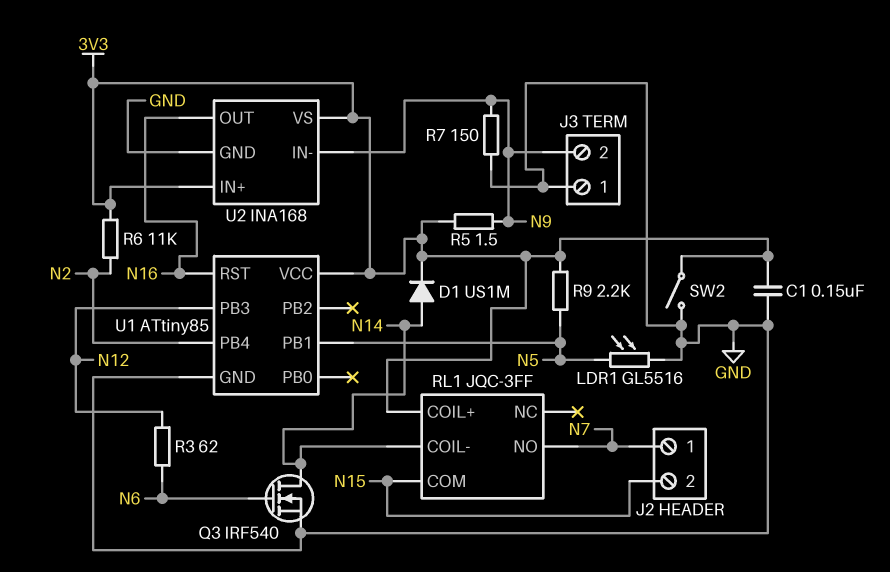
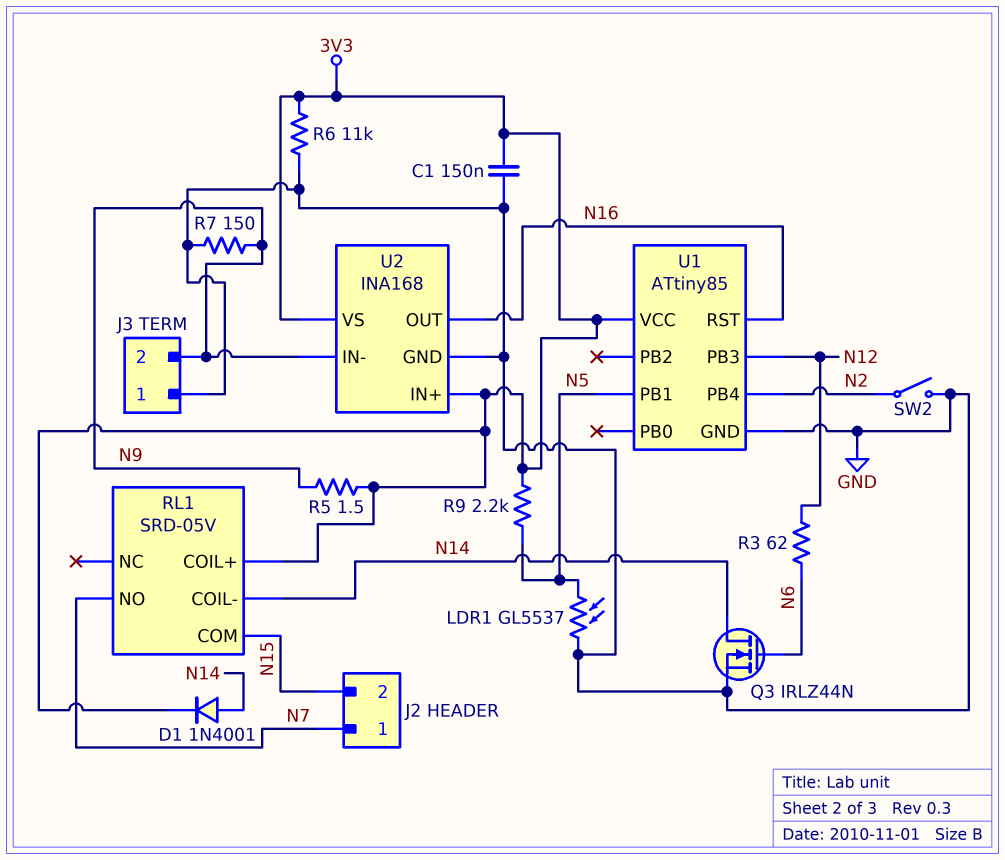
D1: diode US1M (A N14, K 3V3) -> diode 1N4001 (A N14, K 3V3)
LDR1: GL5516 (GND, N5) -> GL5537 (GND, N5)
Q3: NMOS IRF540 (G N6, D N14, S GND) -> NMOS IRLZ44N (G N6, D N14, S GND)
R6: 11k (3V3, N2) -> 11k (3V3, GND)
RL1: JQC-3FF -> SRD-05V
SW2: switch (3V3, GND) -> switch (GND, N2)

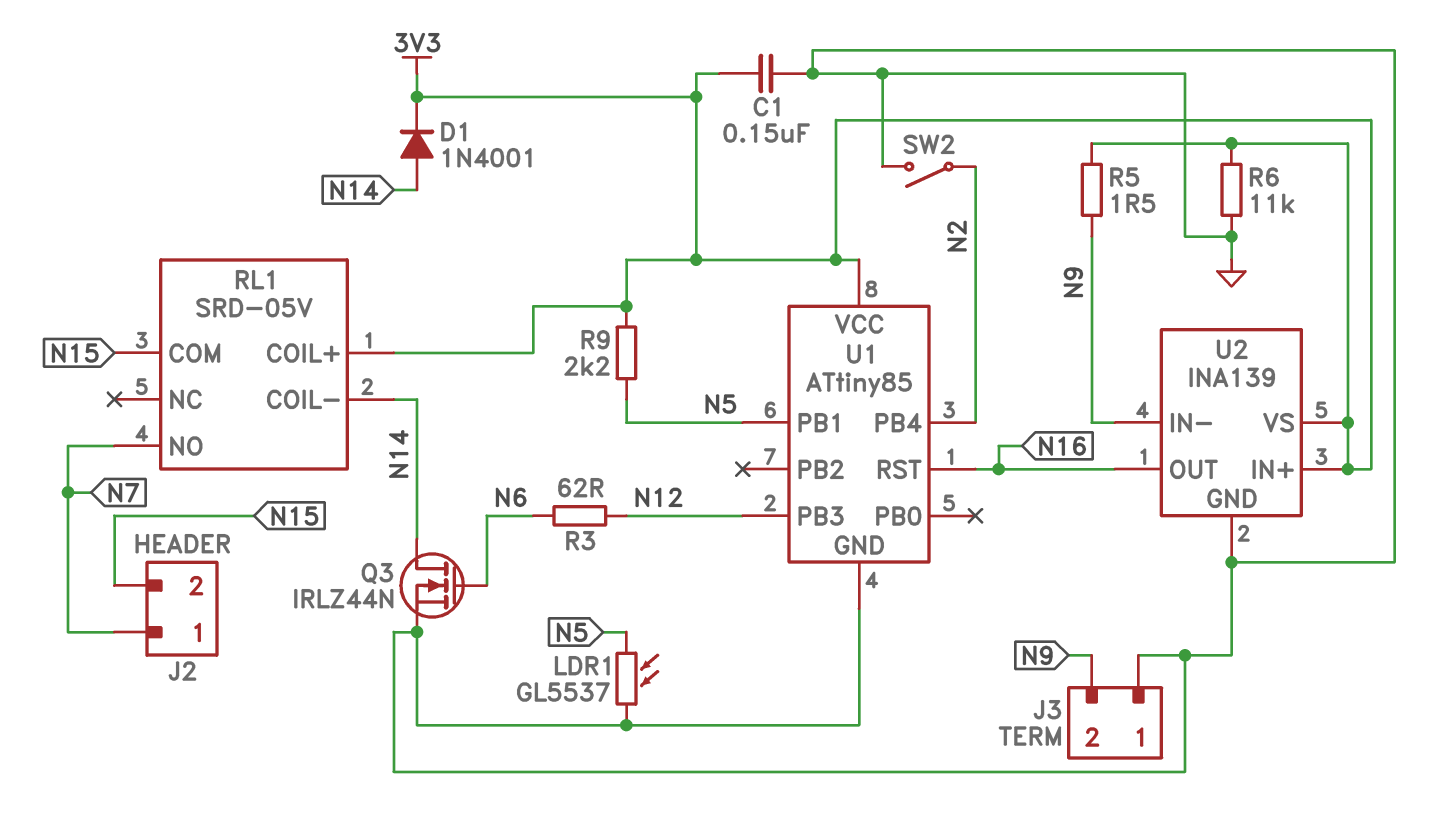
R7: 150 (GND, N9) -> none
U2: INA168 -> INA139

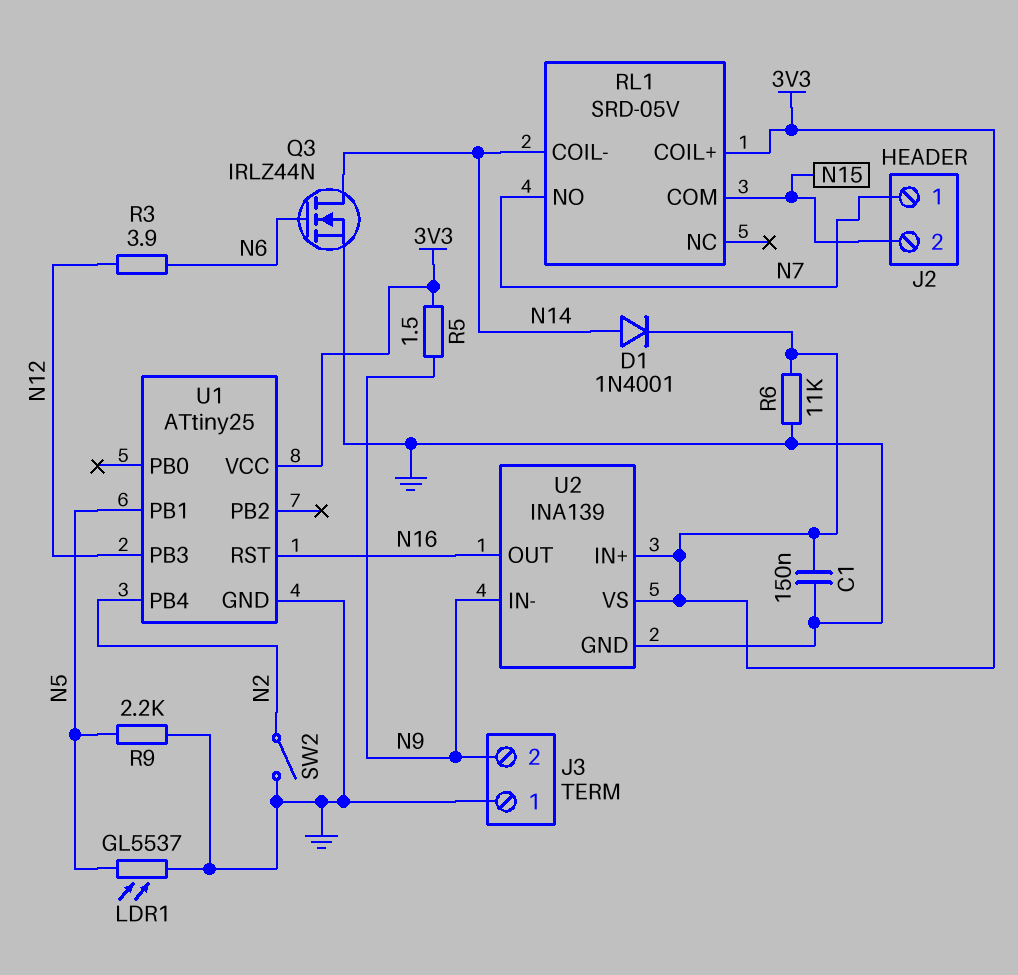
R3: 62 (N6, N12) -> 3.9 (N6, N12)
R9: 2.2k (3V3, N5) -> 2.2k (GND, N5)
U1: ATtiny85 -> ATtiny25

